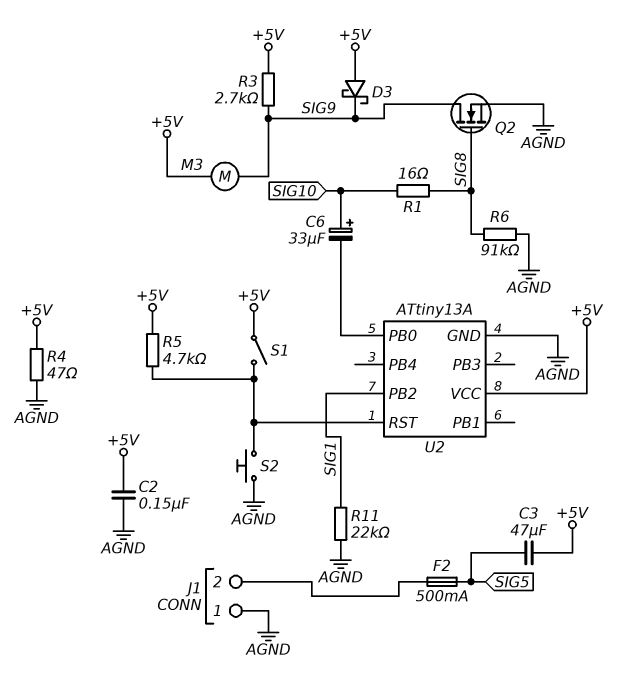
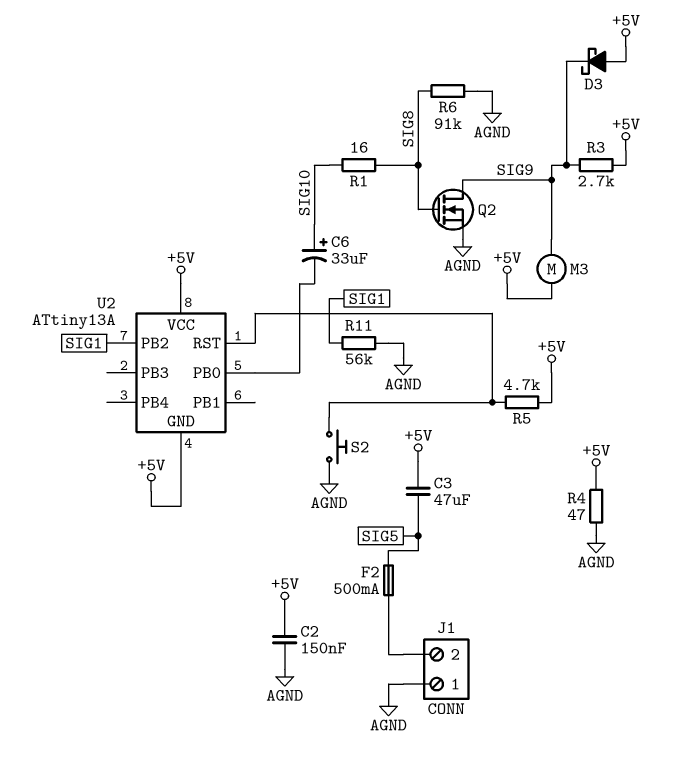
R11: 22k (AGND, SIG1) -> 56k (AGND, SIG1)
S1: switch (+5V, U2/RST) -> none
U2 pin GND: AGND -> +5V

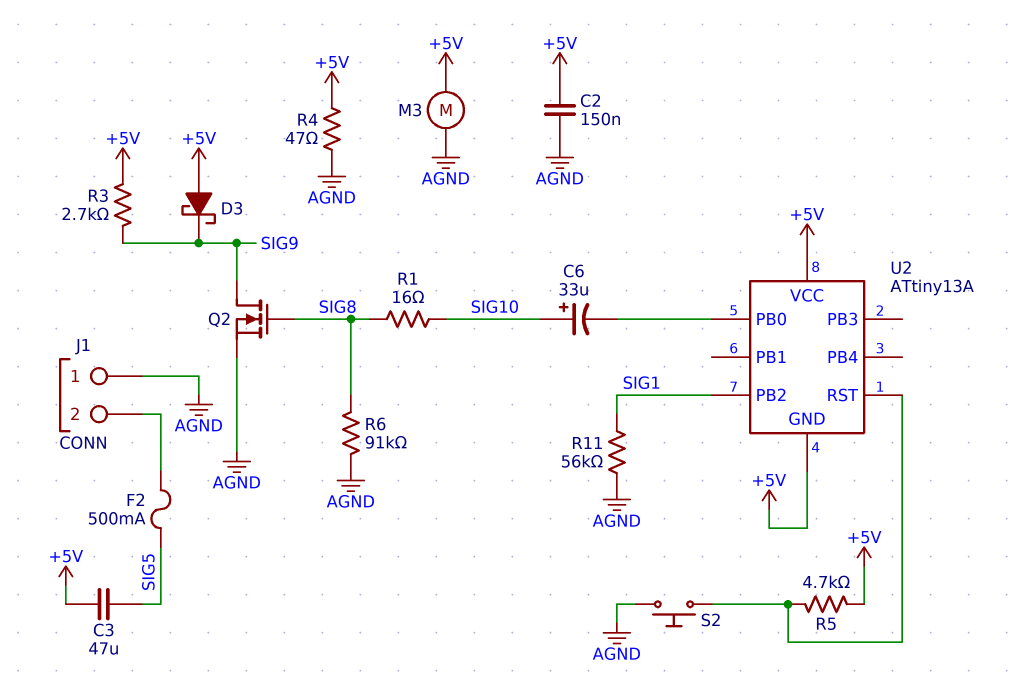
M3: motor (+5V, SIG9) -> motor (+5V, AGND)

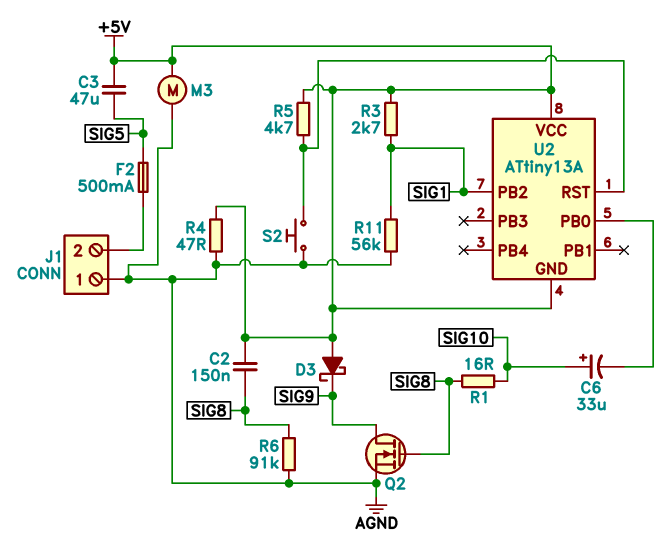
C2: 150nF (+5V, AGND) -> 150nF (+5V, SIG8)
R3: 2.7k (+5V, SIG9) -> 2.7k (+5V, SIG1)

